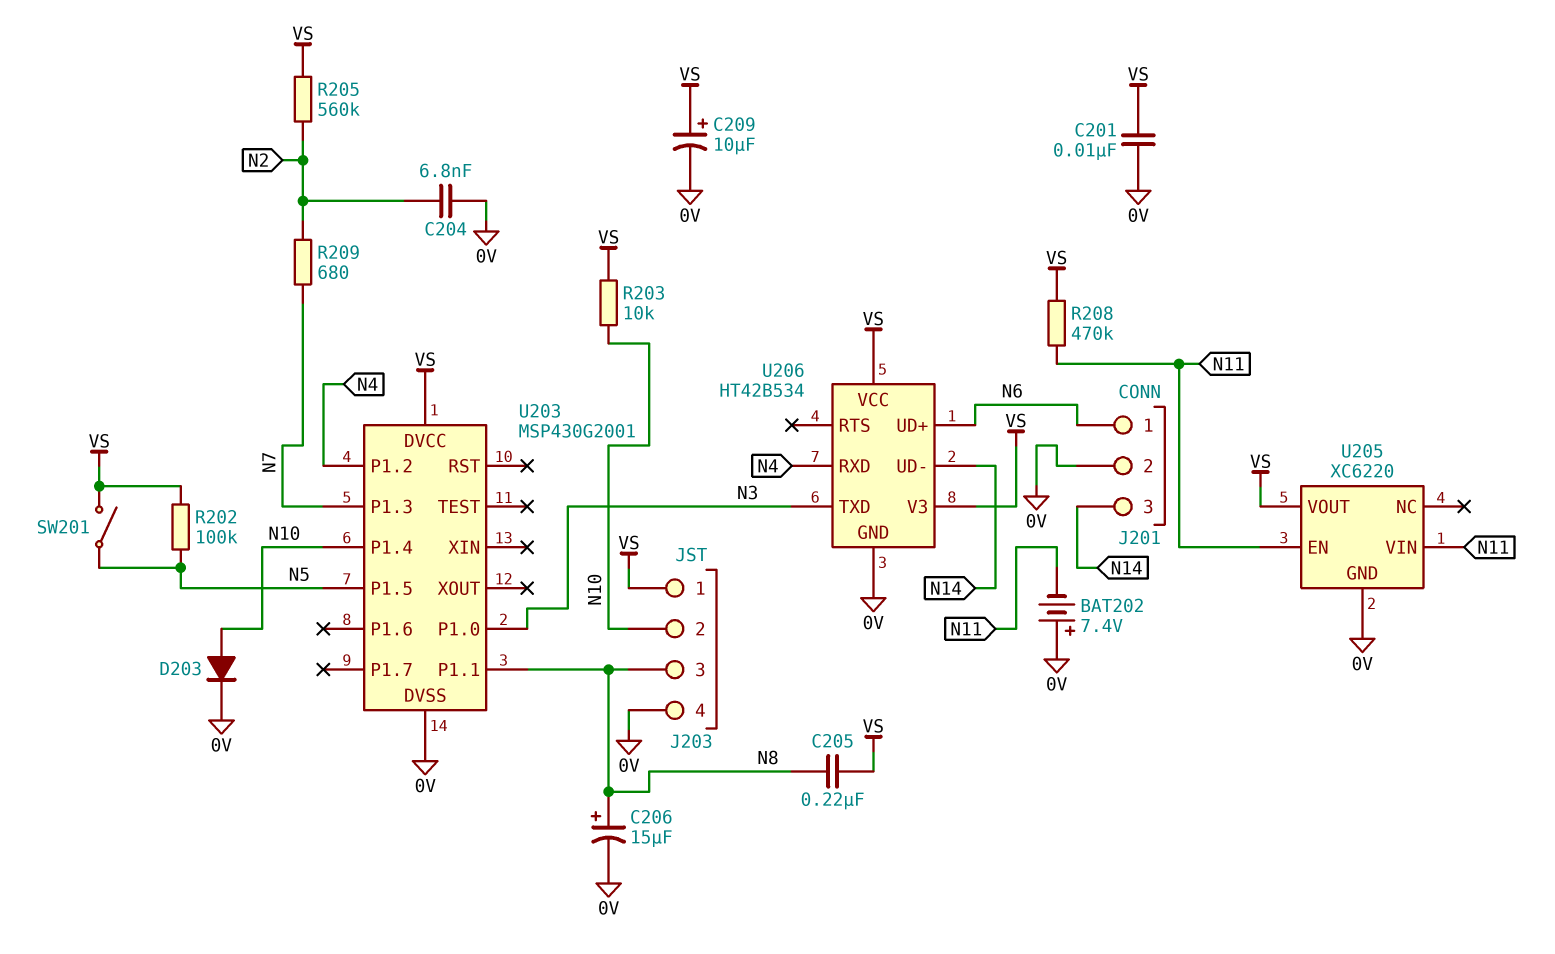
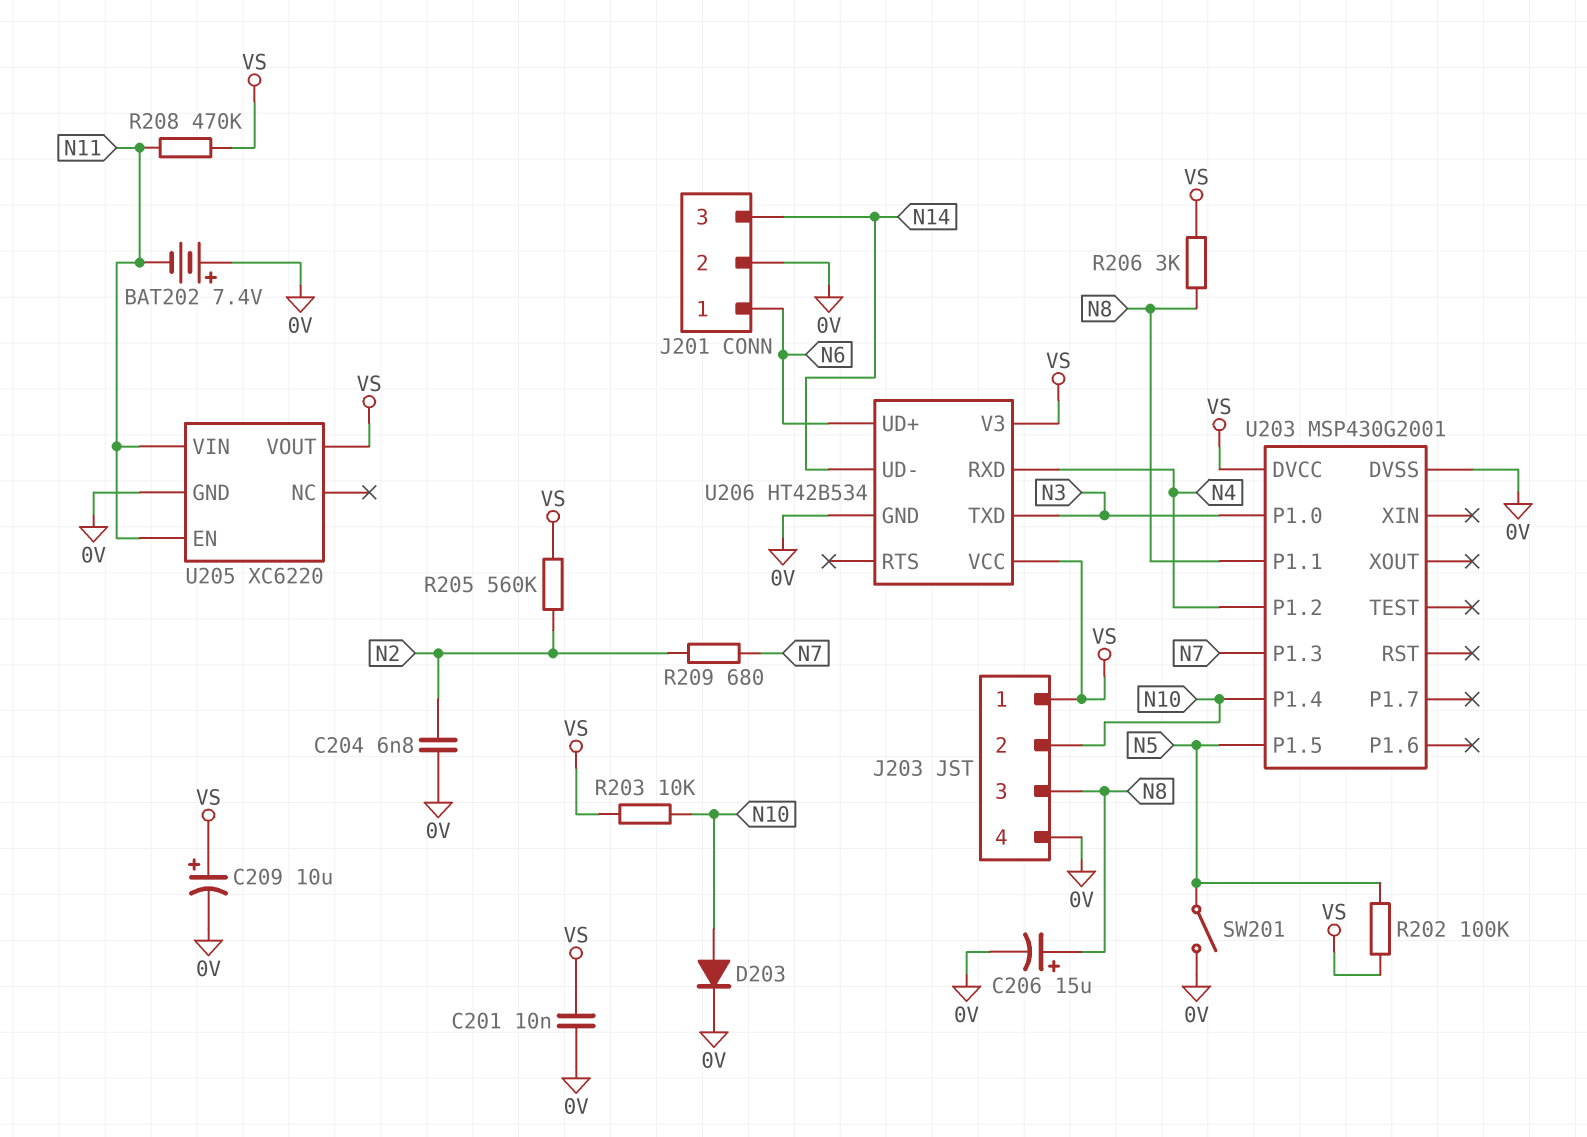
C205: 220nF (N8, VS) -> none
R206: none -> 3k (N8, VS)
SW201: switch (N5, VS) -> switch (0V, N5)

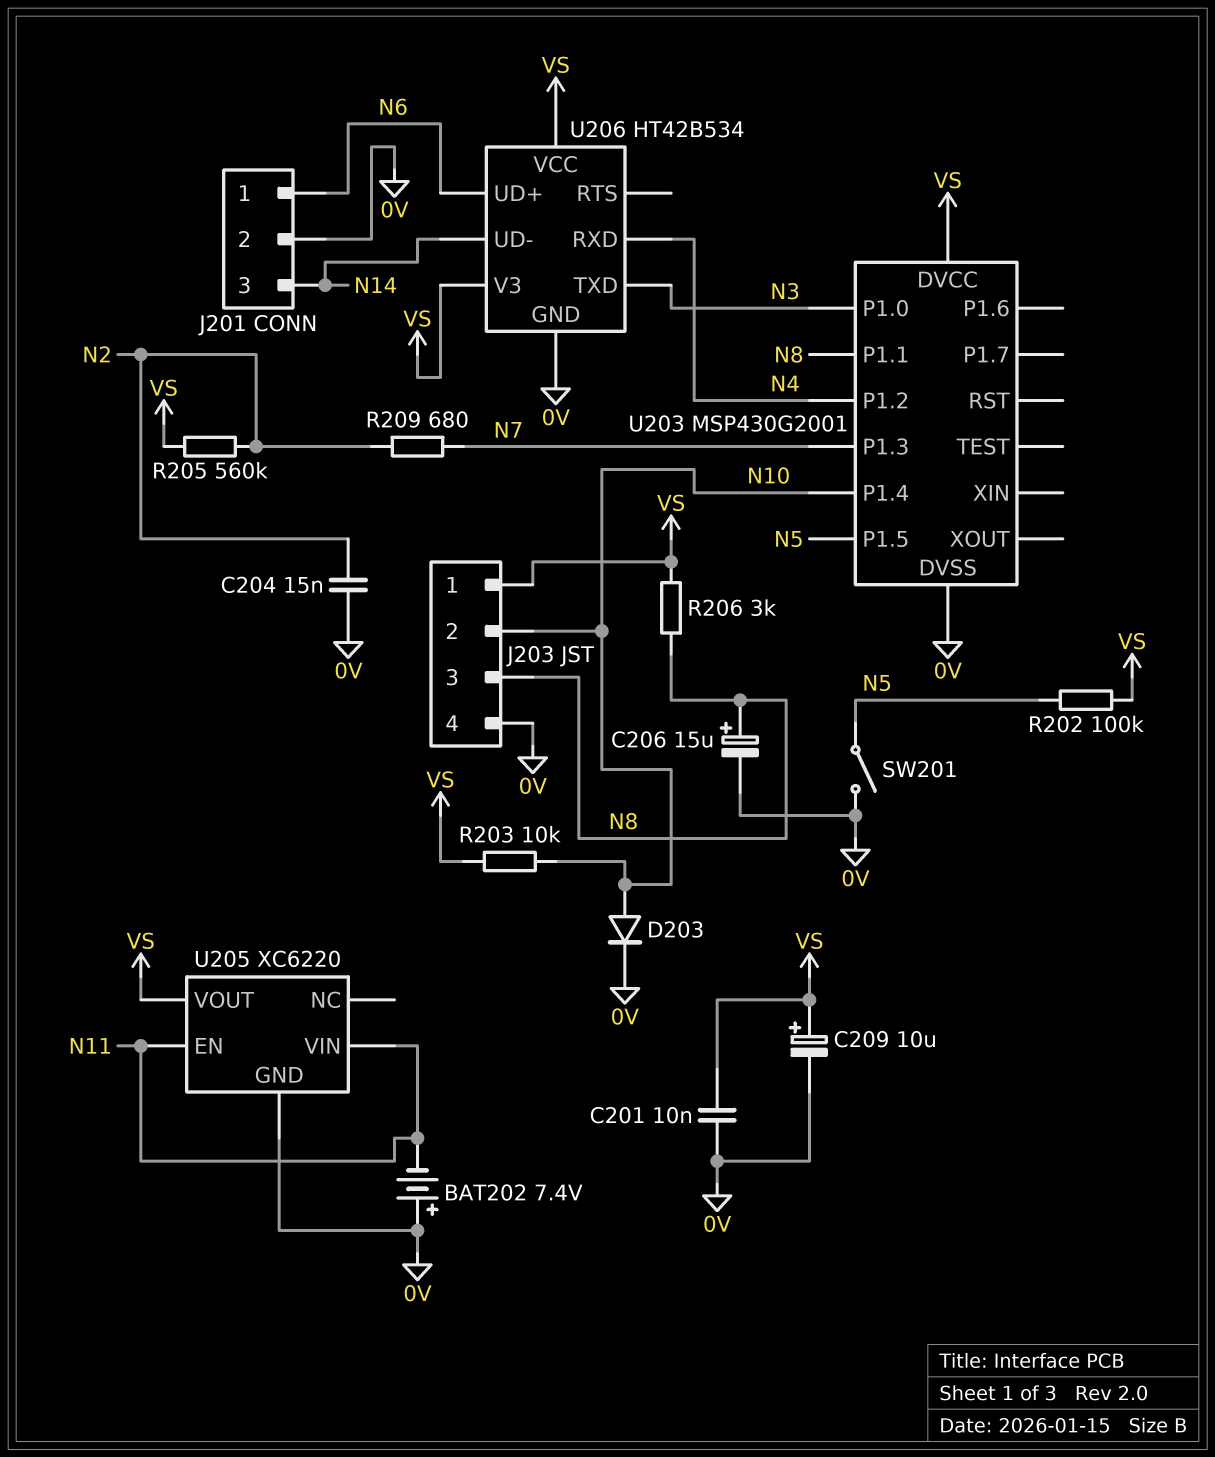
C204: 6.8nF (0V, N2) -> 15nF (0V, N2)
R208: 470k (N11, VS) -> none

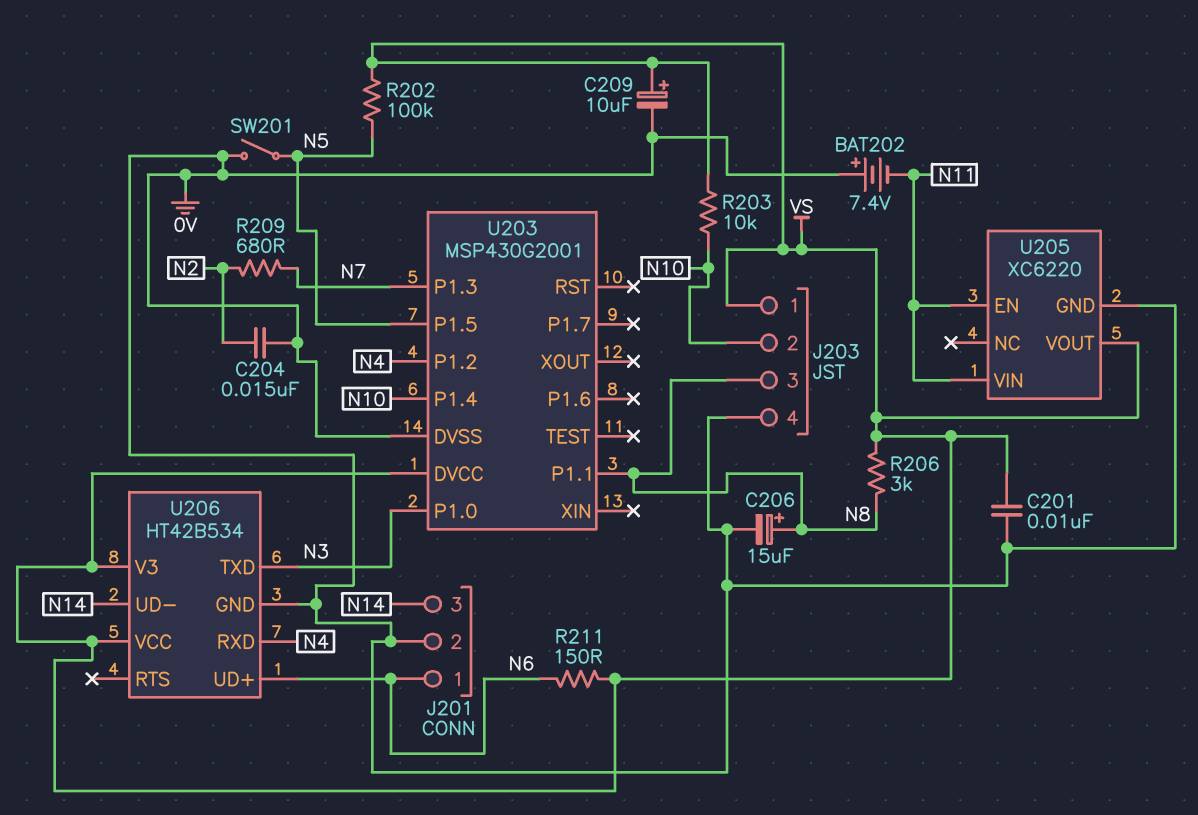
D203: diode (A N10, K 0V) -> none
R205: 560k (N2, VS) -> none
R211: none -> 150 (N6, VS)

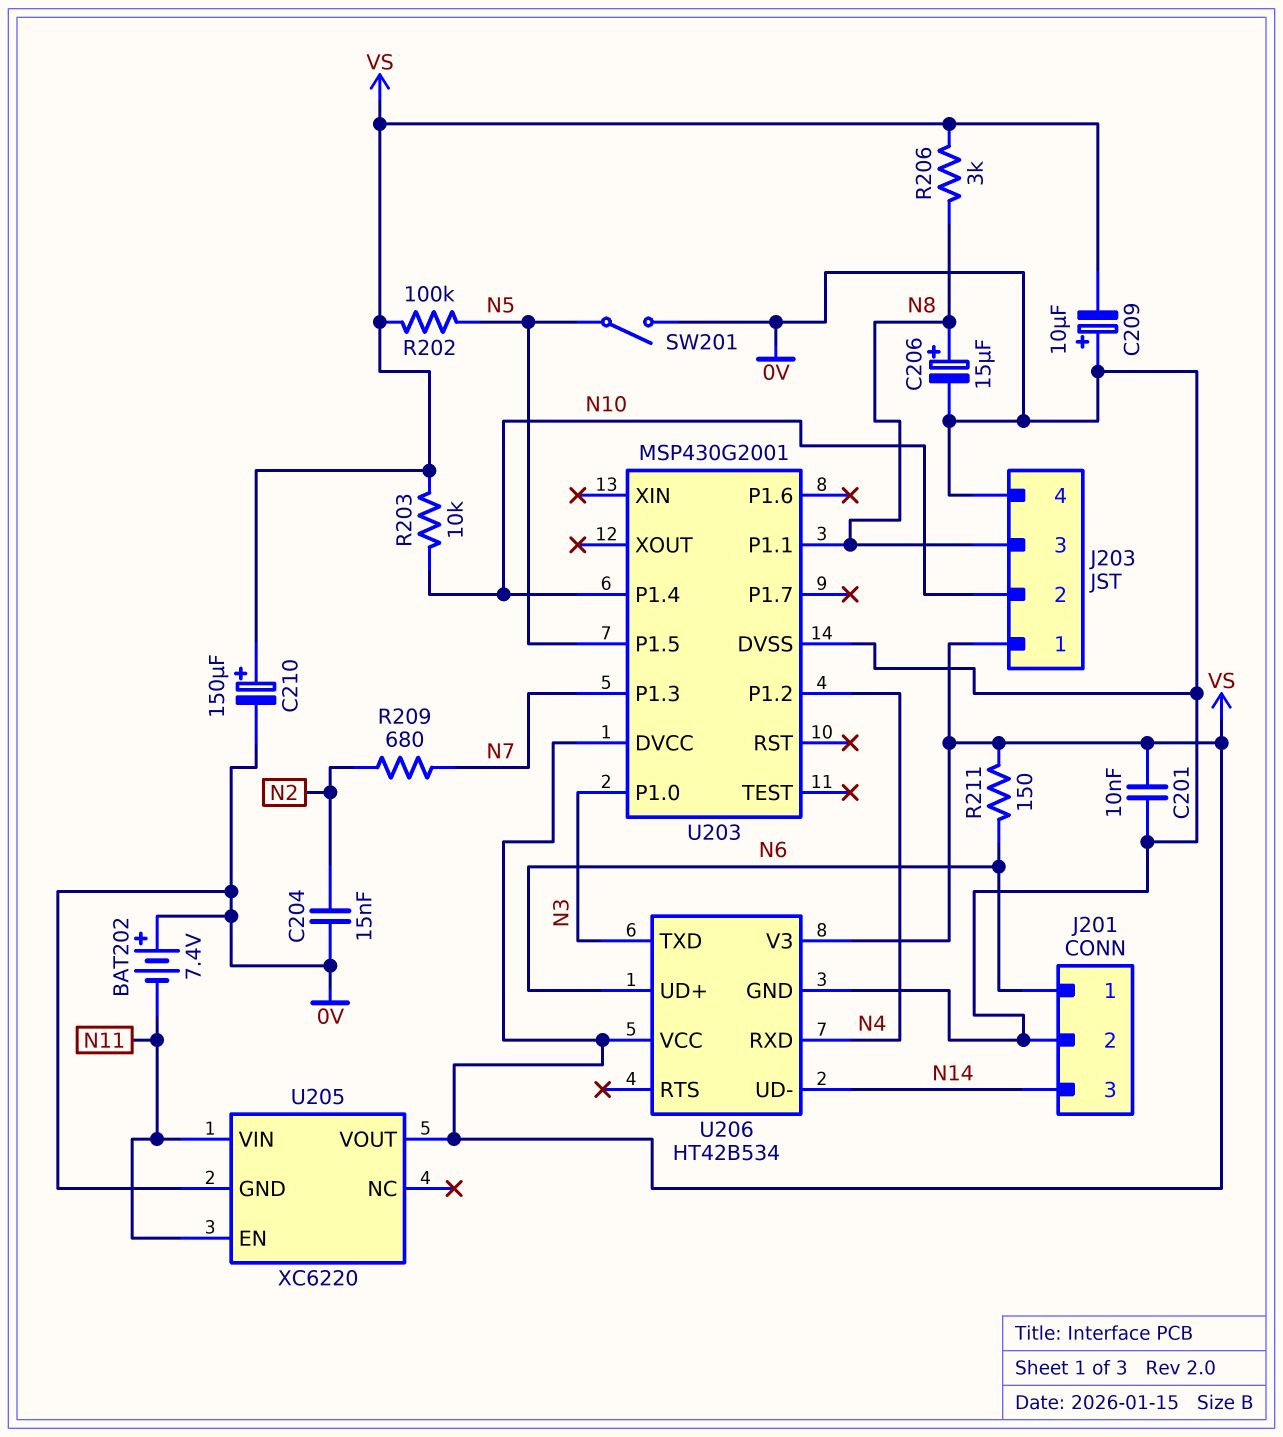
C209: 10uF (plus VS, minus 0V) -> 10uF (plus 0V, minus VS)
C210: none -> 150uF (plus VS, minus 0V)

